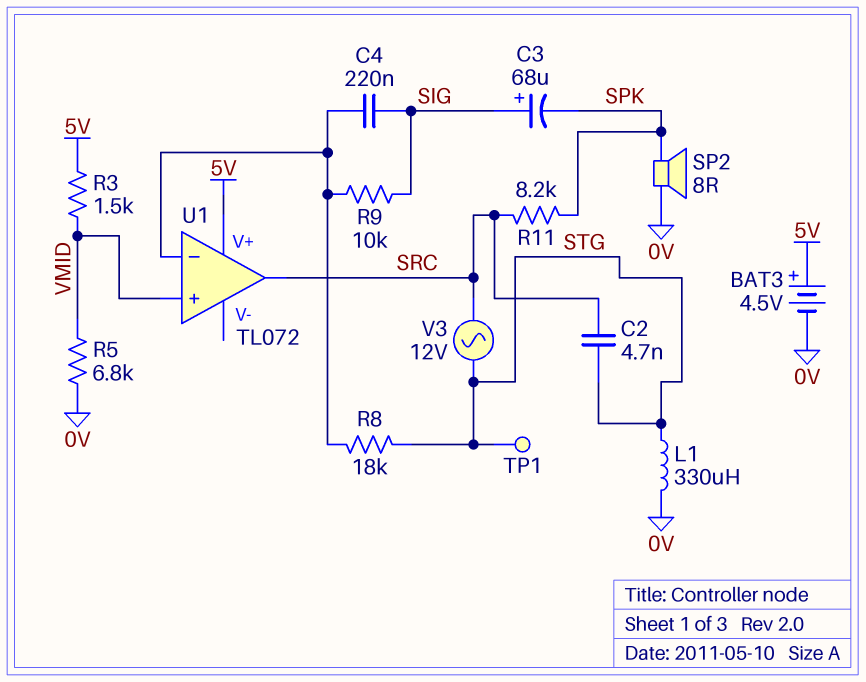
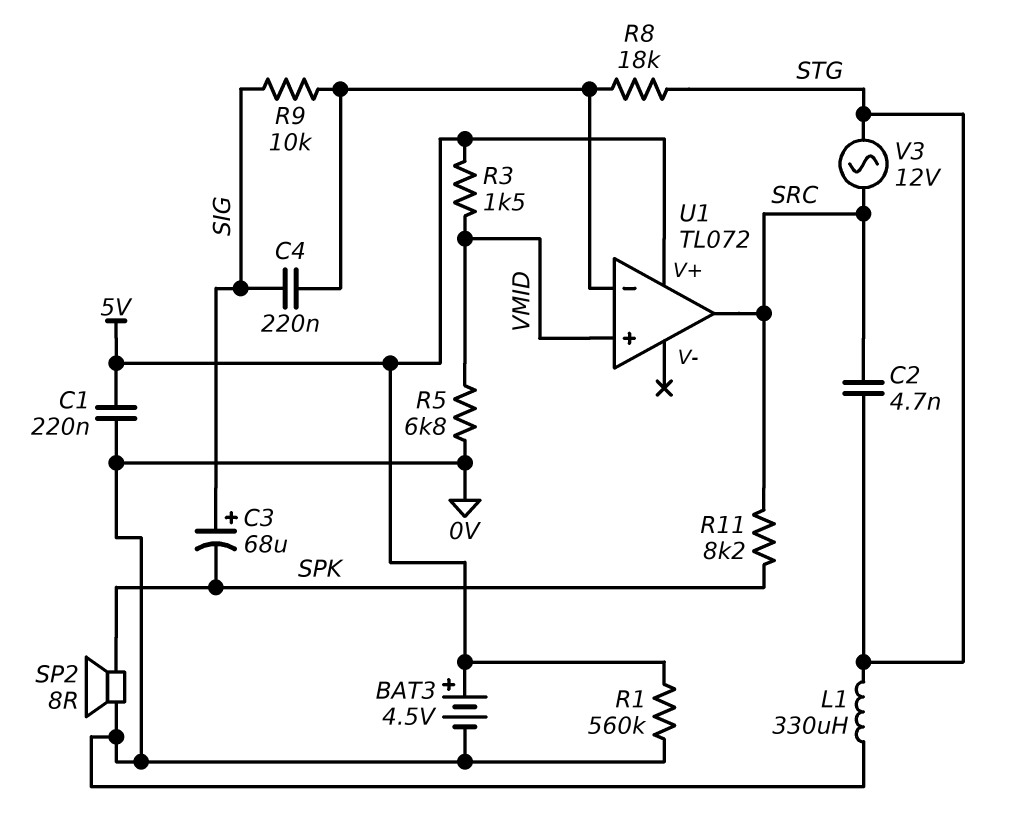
C1: none -> 220nF (0V, 5V)
R1: none -> 560k (0V, 5V)
TP1: test point (STG) -> none

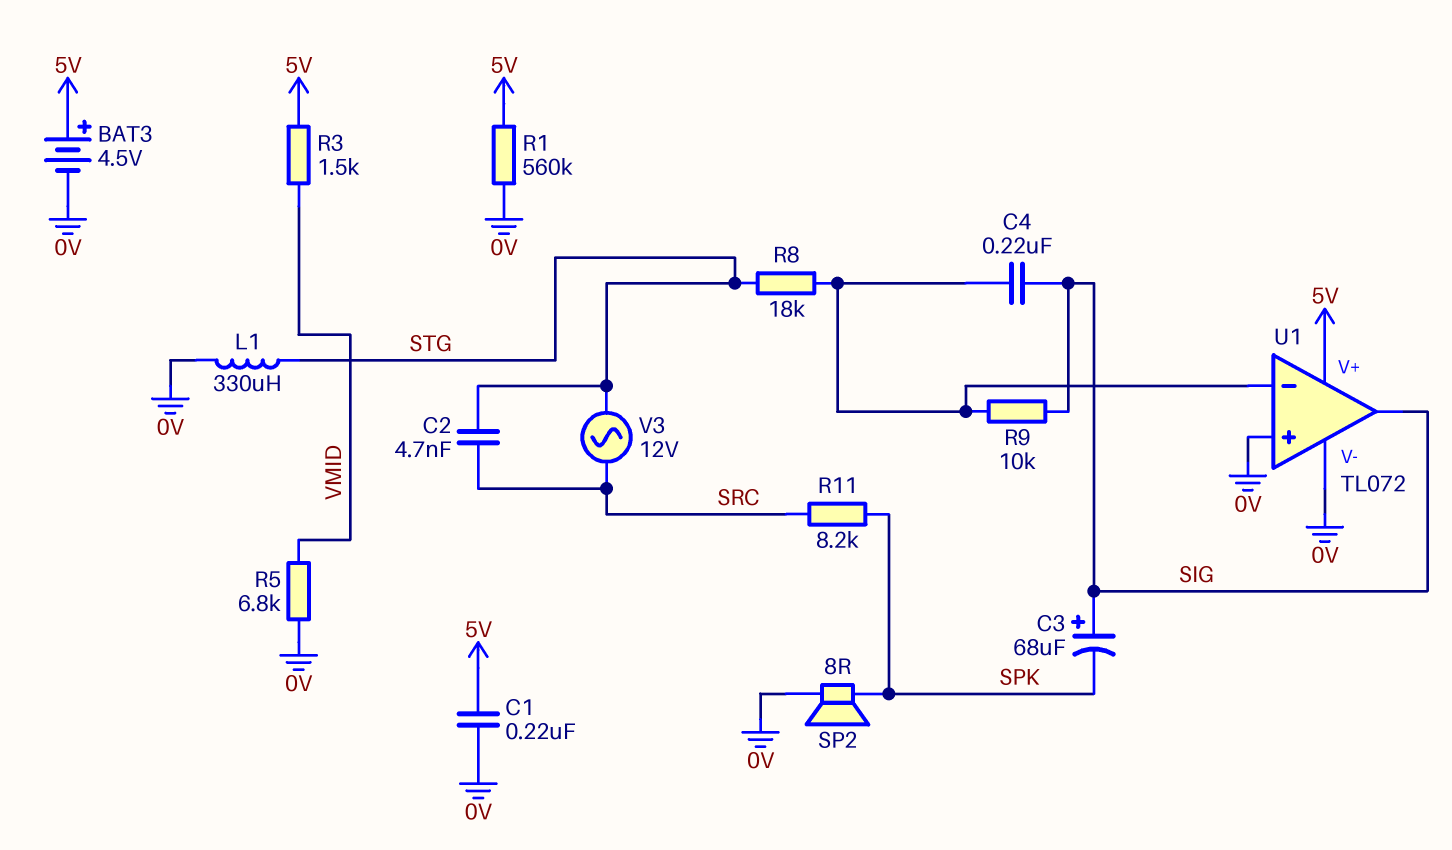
U1 pin V-: none -> 0V
U1 pin in+: VMID -> 0V
U1 pin out: SRC -> SIG

